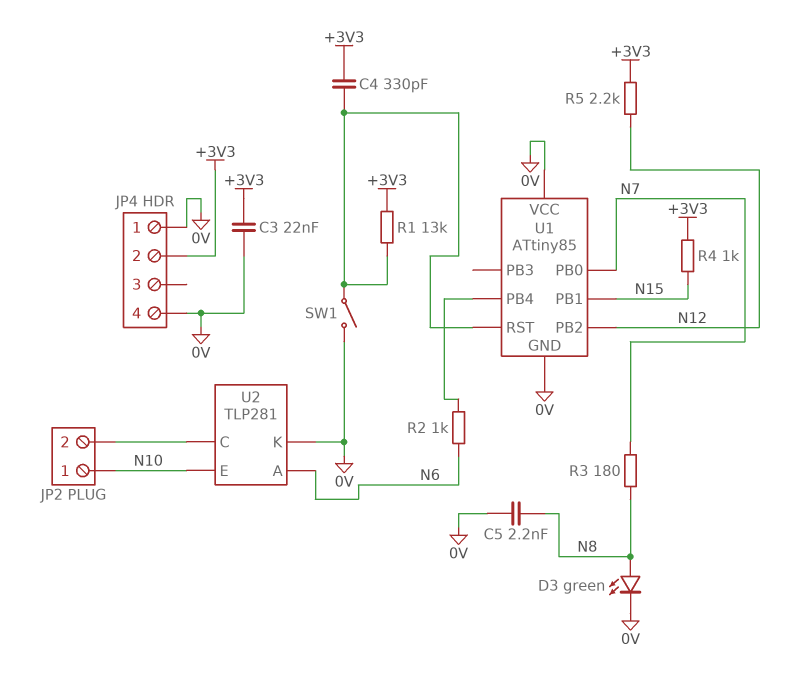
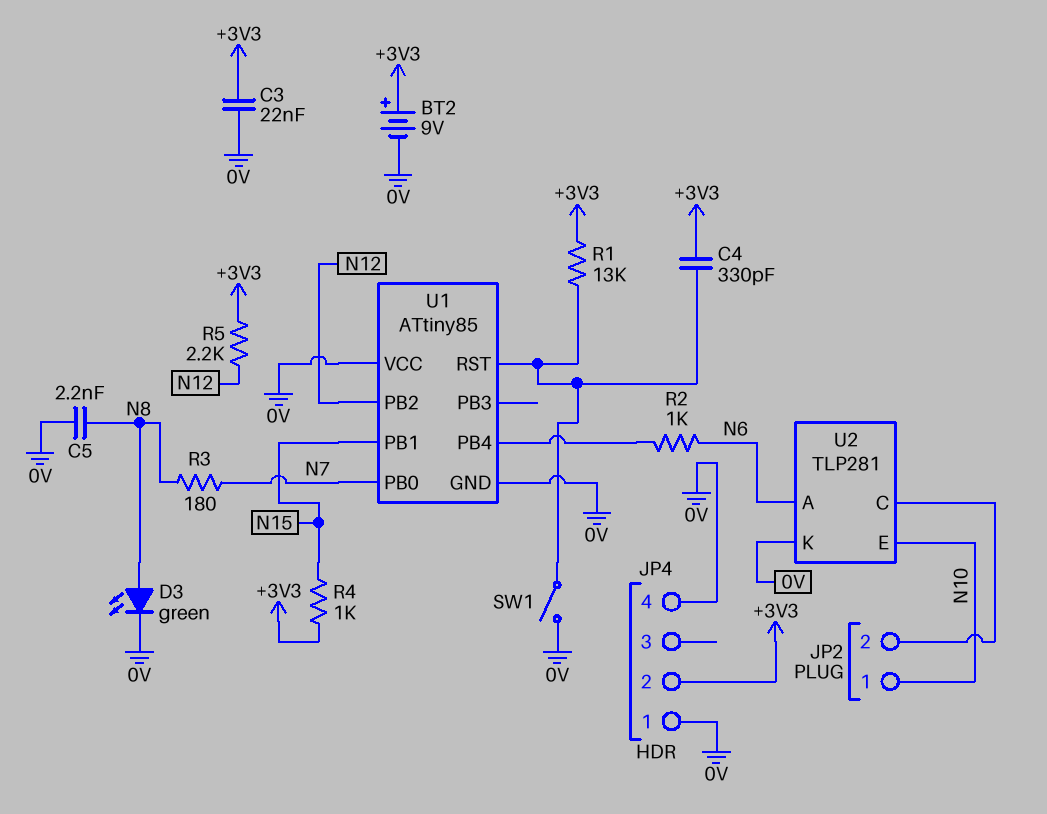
BT2: none -> 9V (plus +3V3, minus 0V)

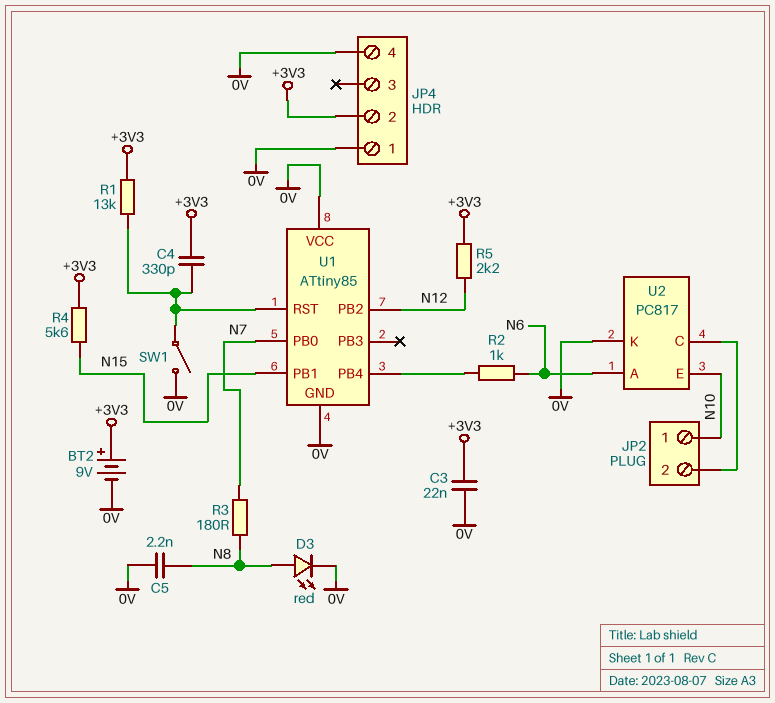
D3: LED green (A N8, K 0V) -> LED red (A N8, K 0V)
R4: 1k (+3V3, N15) -> 5.6k (+3V3, N15)
U2: TLP281 -> PC817

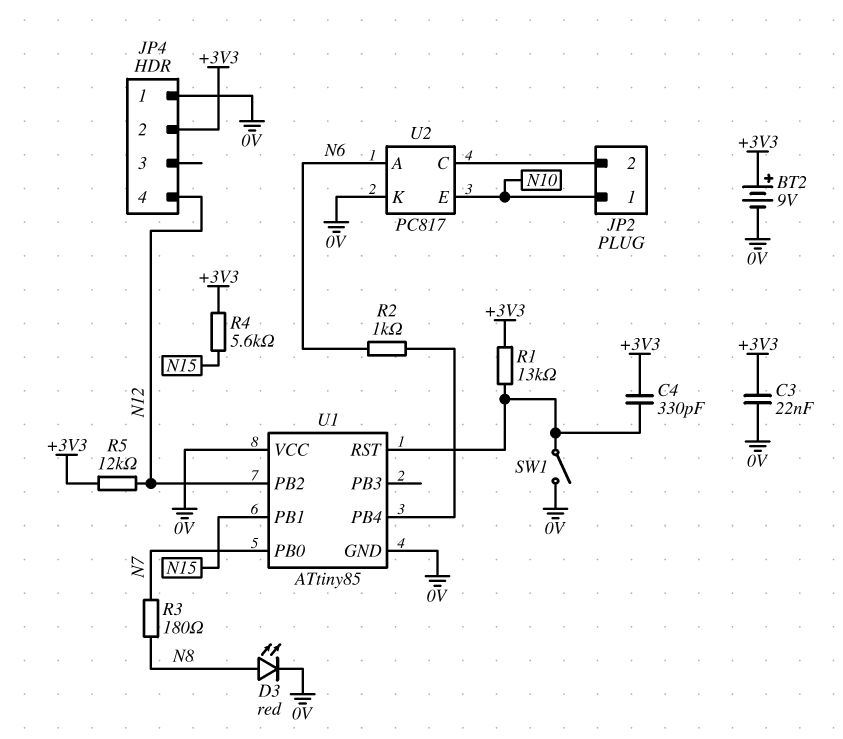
C5: 2.2nF (0V, N8) -> none
JP4 pin 4: 0V -> N12
R5: 2.2k (+3V3, N12) -> 12k (+3V3, N12)

